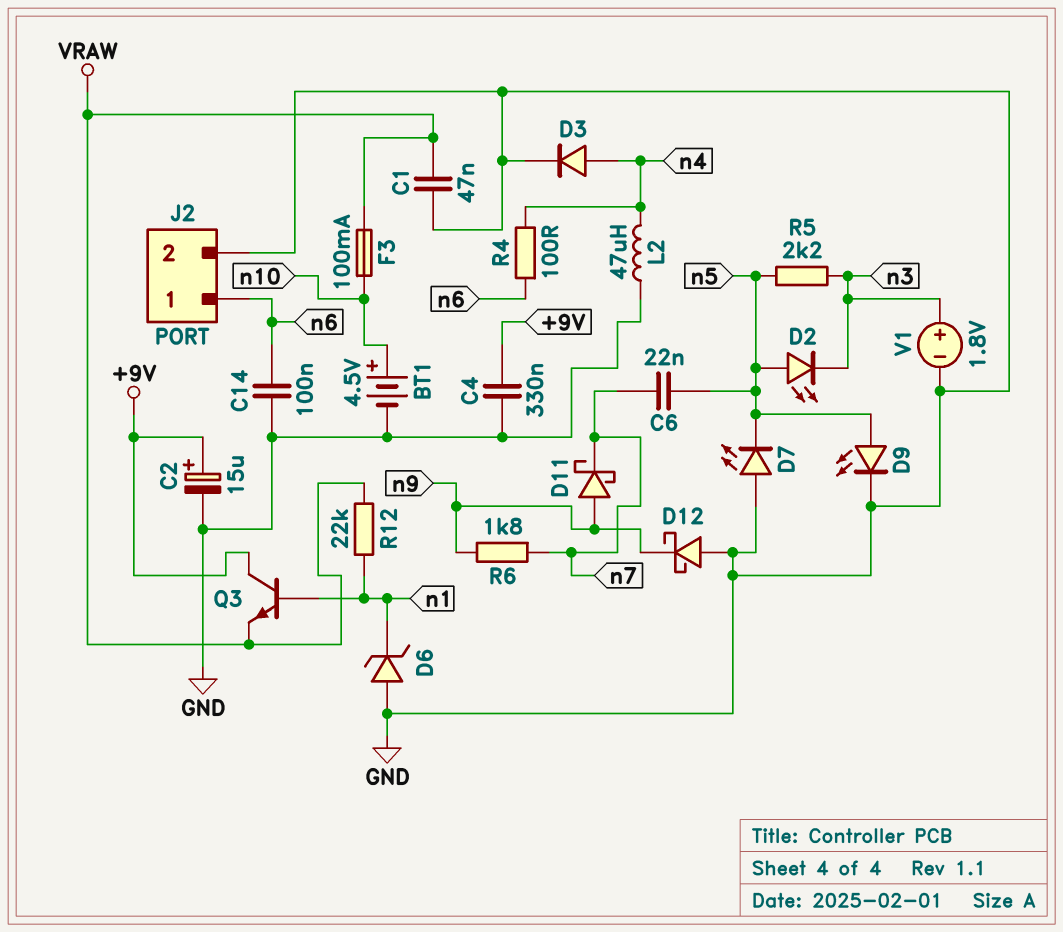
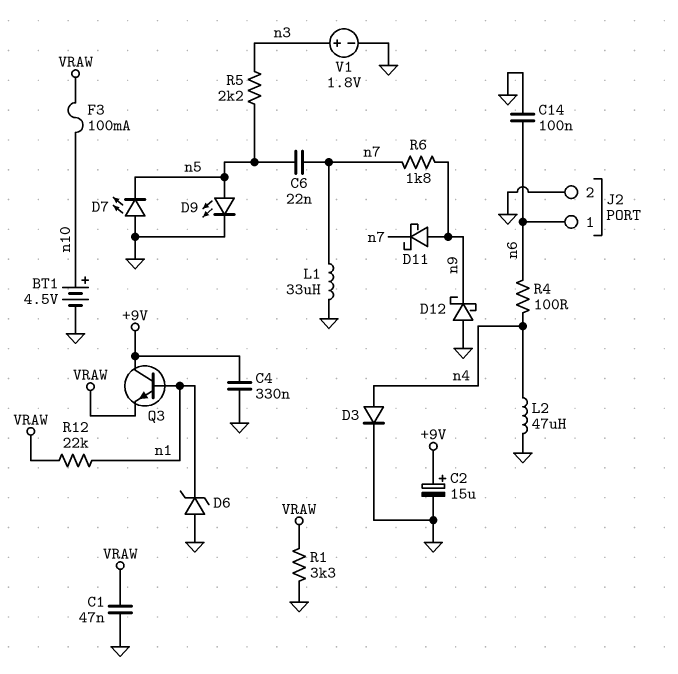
D2: LED (A n5, K n3) -> none
L1: none -> 33uH (GND, n7)
R1: none -> 3.3k (GND, VRAW)

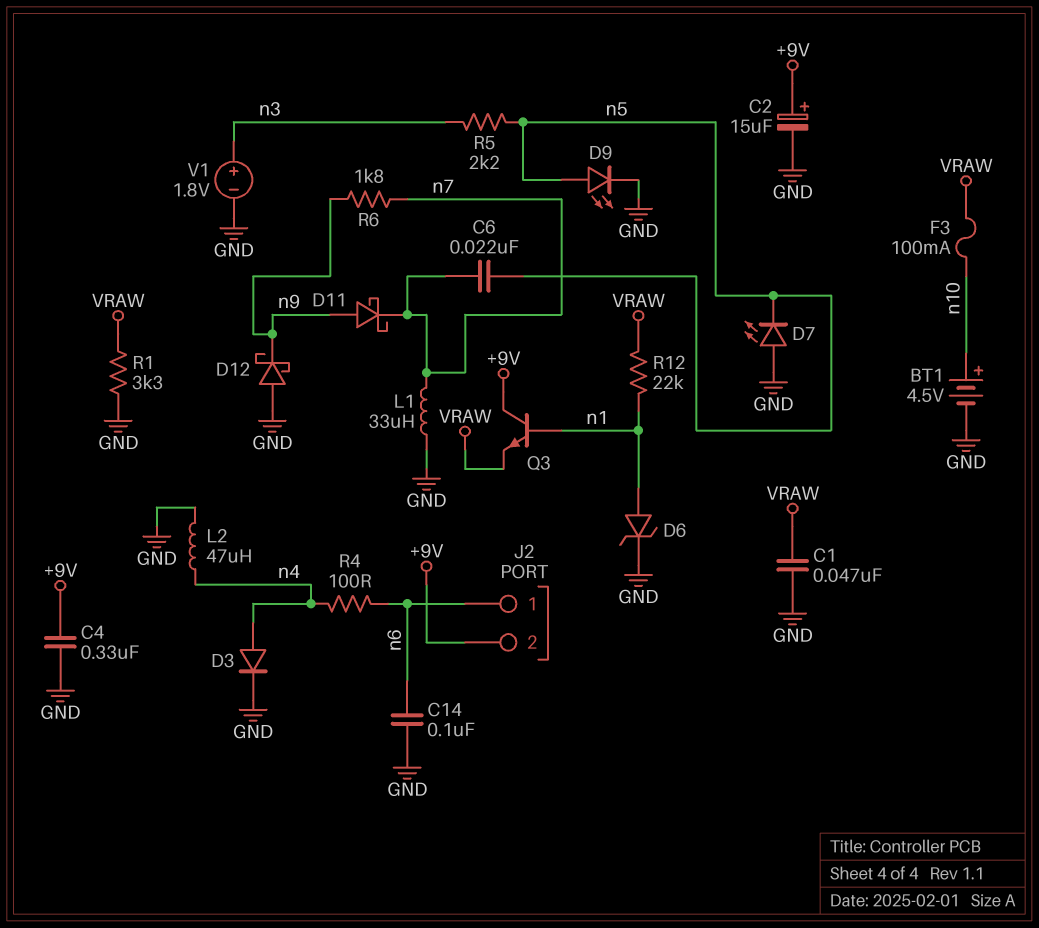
D6: zener (A GND, K n1) -> zener (A n1, K GND)
J2 pin 2: GND -> +9V

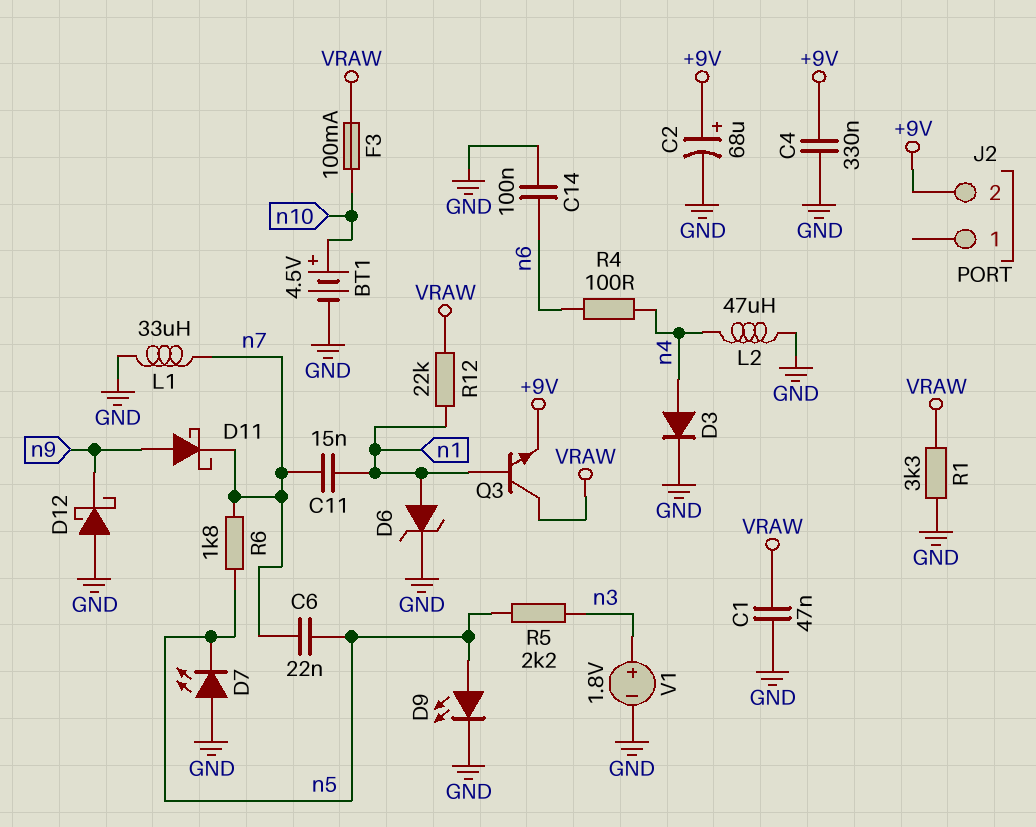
C2: 15uF (plus +9V, minus GND) -> 68uF (plus +9V, minus GND)
C11: none -> 15nF (n1, n7)
J2 pin 1: n6 -> none
Q3: NPN (B n1, C +9V, E VRAW) -> NPN (B n1, C VRAW, E +9V)
R6: 1.8k (n7, n9) -> 1.8k (n5, n7)

